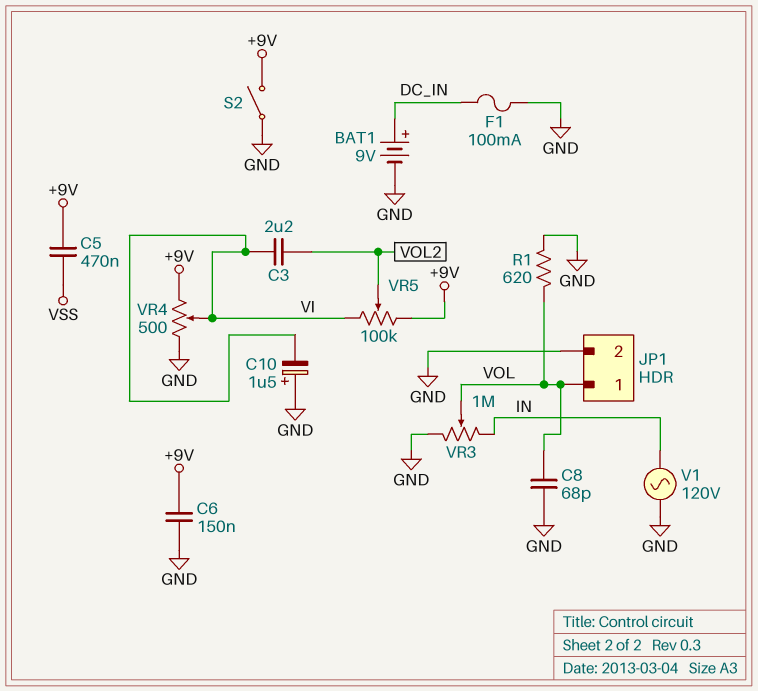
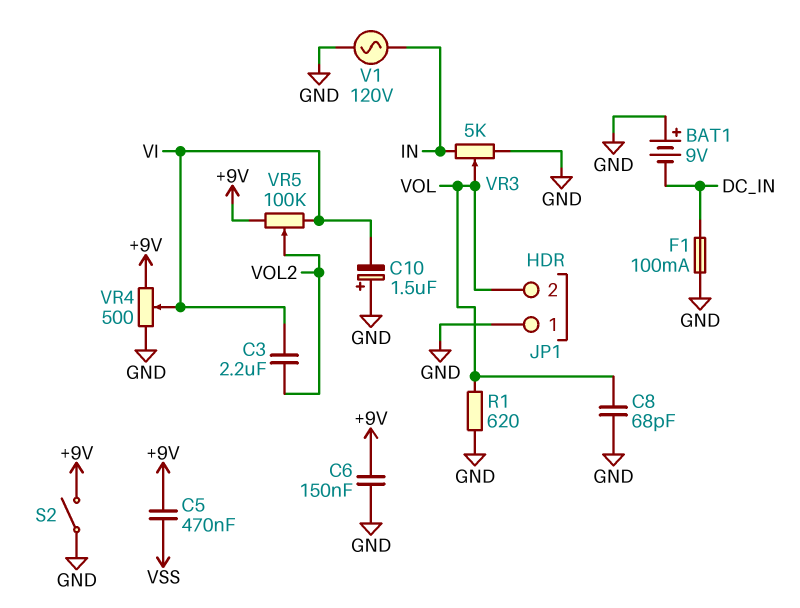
BAT1: 9V (plus DC_IN, minus GND) -> 9V (plus GND, minus DC_IN)
JP1 pin 1: VOL -> GND
JP1 pin 2: GND -> VOL
VR3: 1M (GND, IN, wiper VOL) -> 5k (GND, IN, wiper VOL)

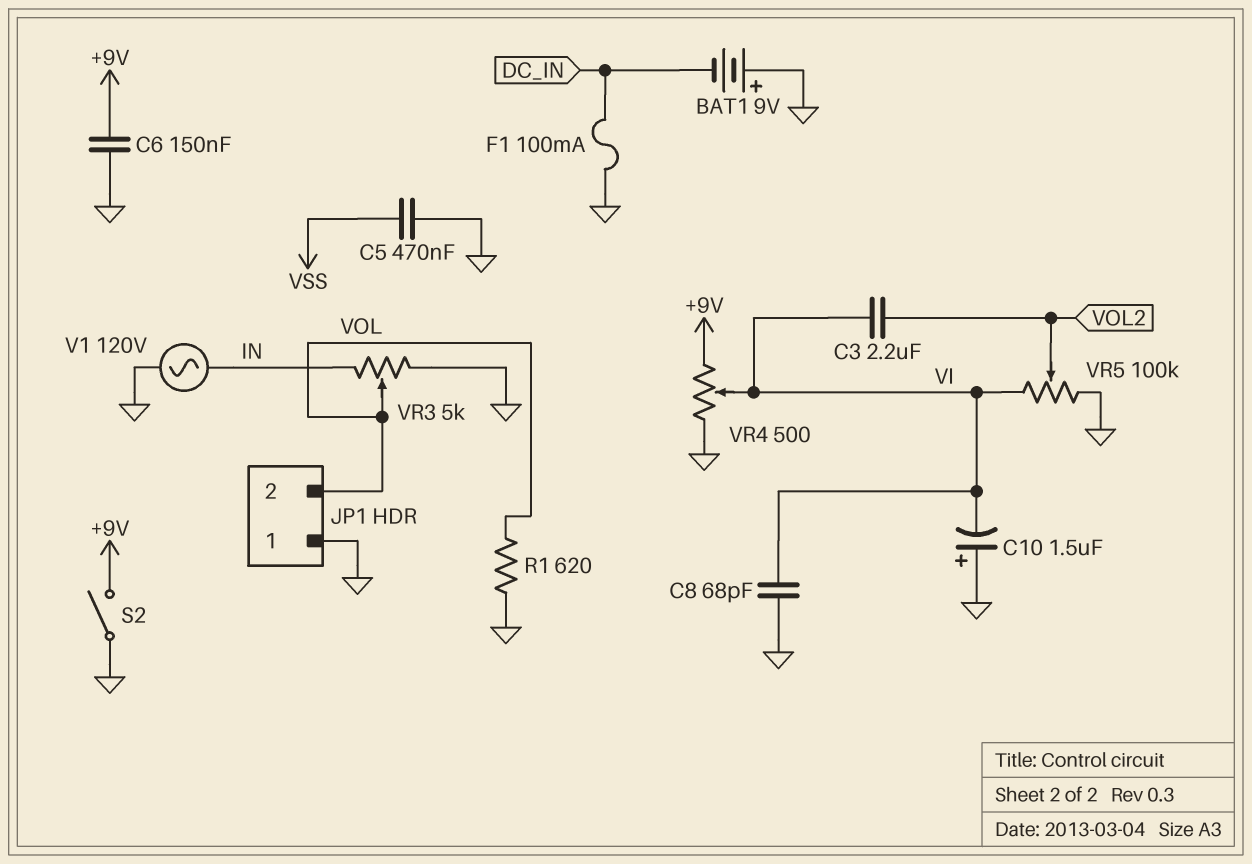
C5: 470nF (+9V, VSS) -> 470nF (GND, VSS)
C8: 68pF (GND, VOL) -> 68pF (GND, VI)
VR5: 100k (+9V, VI, wiper VOL2) -> 100k (GND, VI, wiper VOL2)

